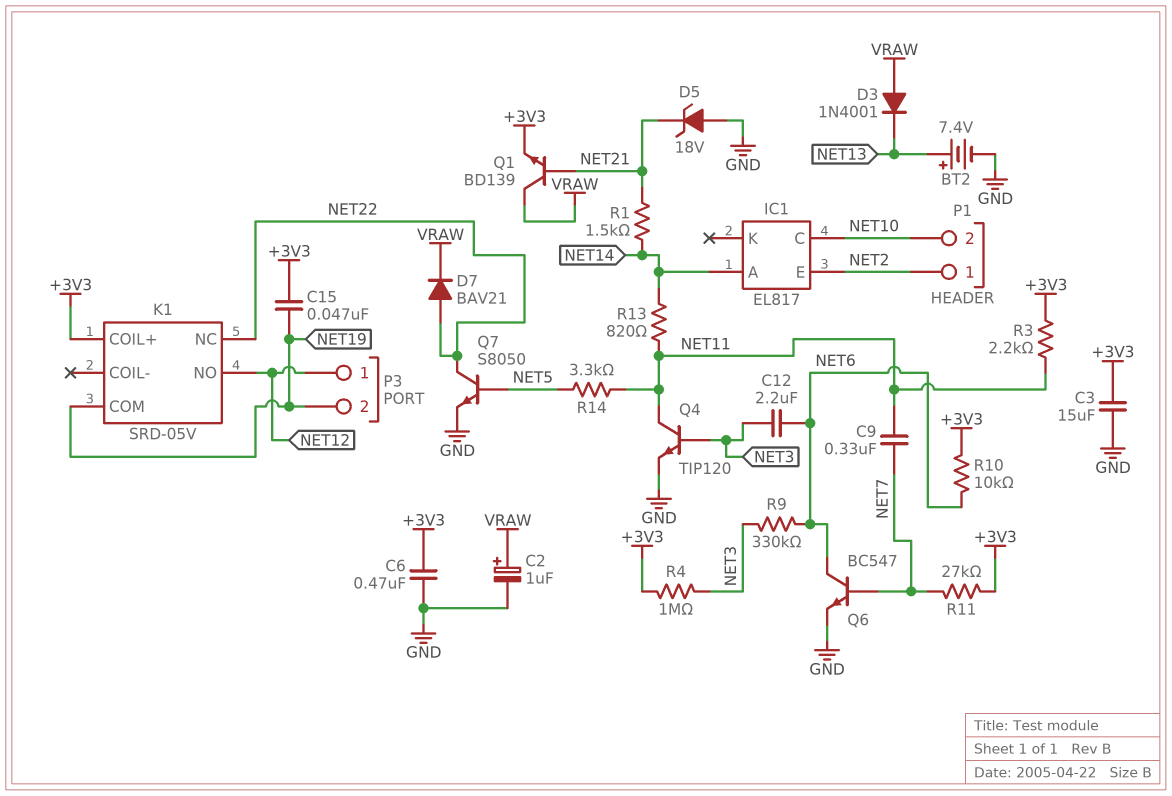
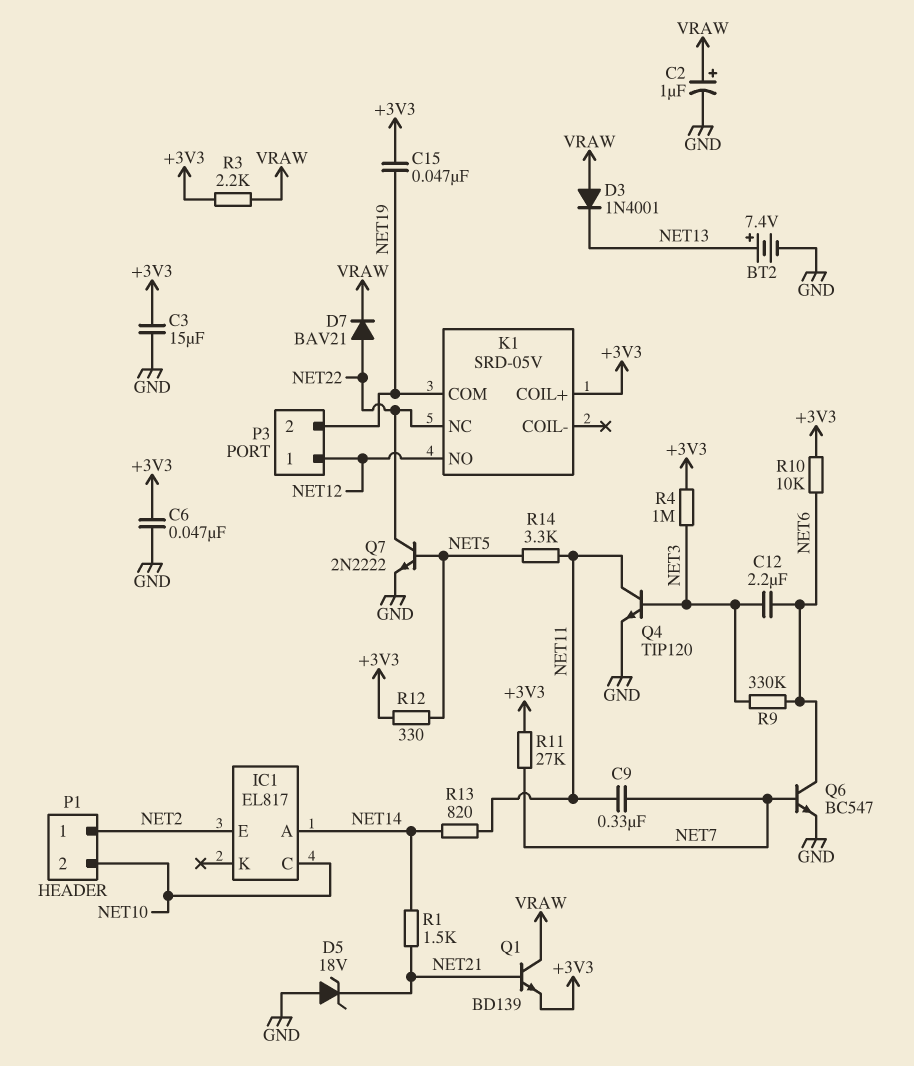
C6: 470nF (+3V3, GND) -> 47nF (+3V3, GND)
Q7: NPN S8050 (B NET5, C NET22, E GND) -> NPN 2N2222 (B NET5, C NET22, E GND)
R3: 2.2k (+3V3, NET11) -> 2.2k (+3V3, VRAW)
R12: none -> 330 (+3V3, NET5)

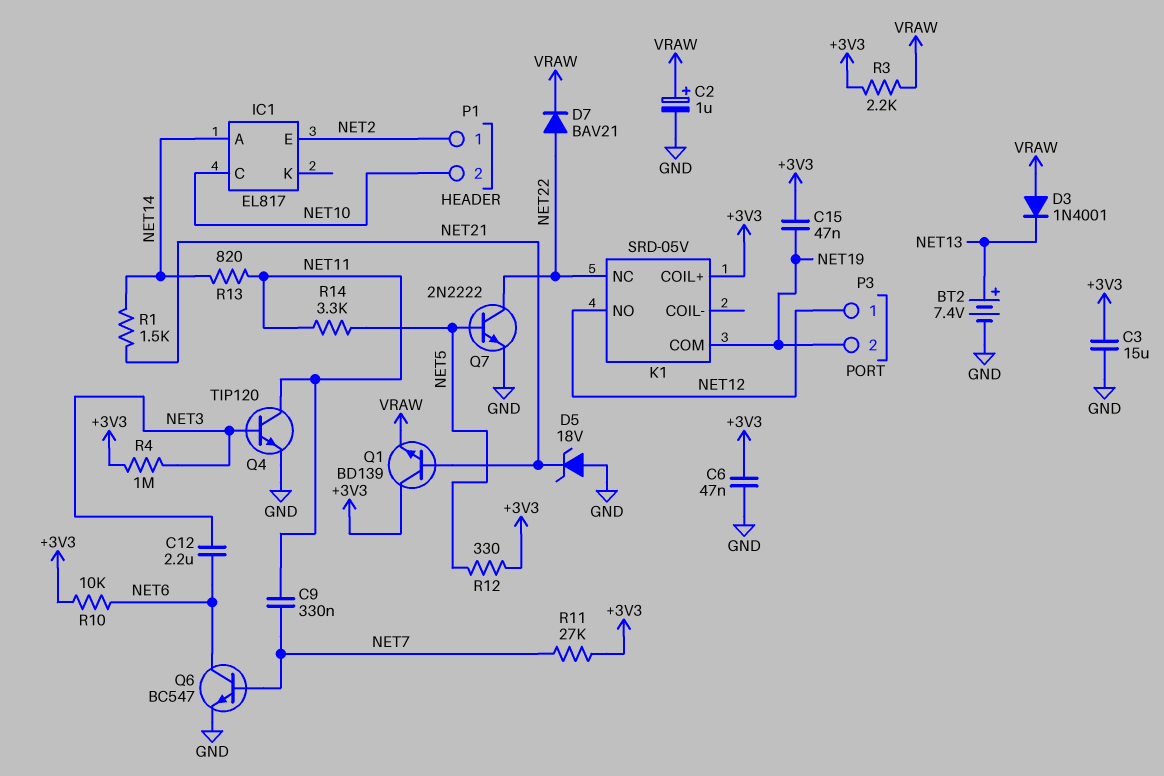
Q1: NPN BD139 (B NET21, C VRAW, E +3V3) -> NPN BD139 (B NET21, C +3V3, E VRAW)
R9: 330k (NET3, NET6) -> none

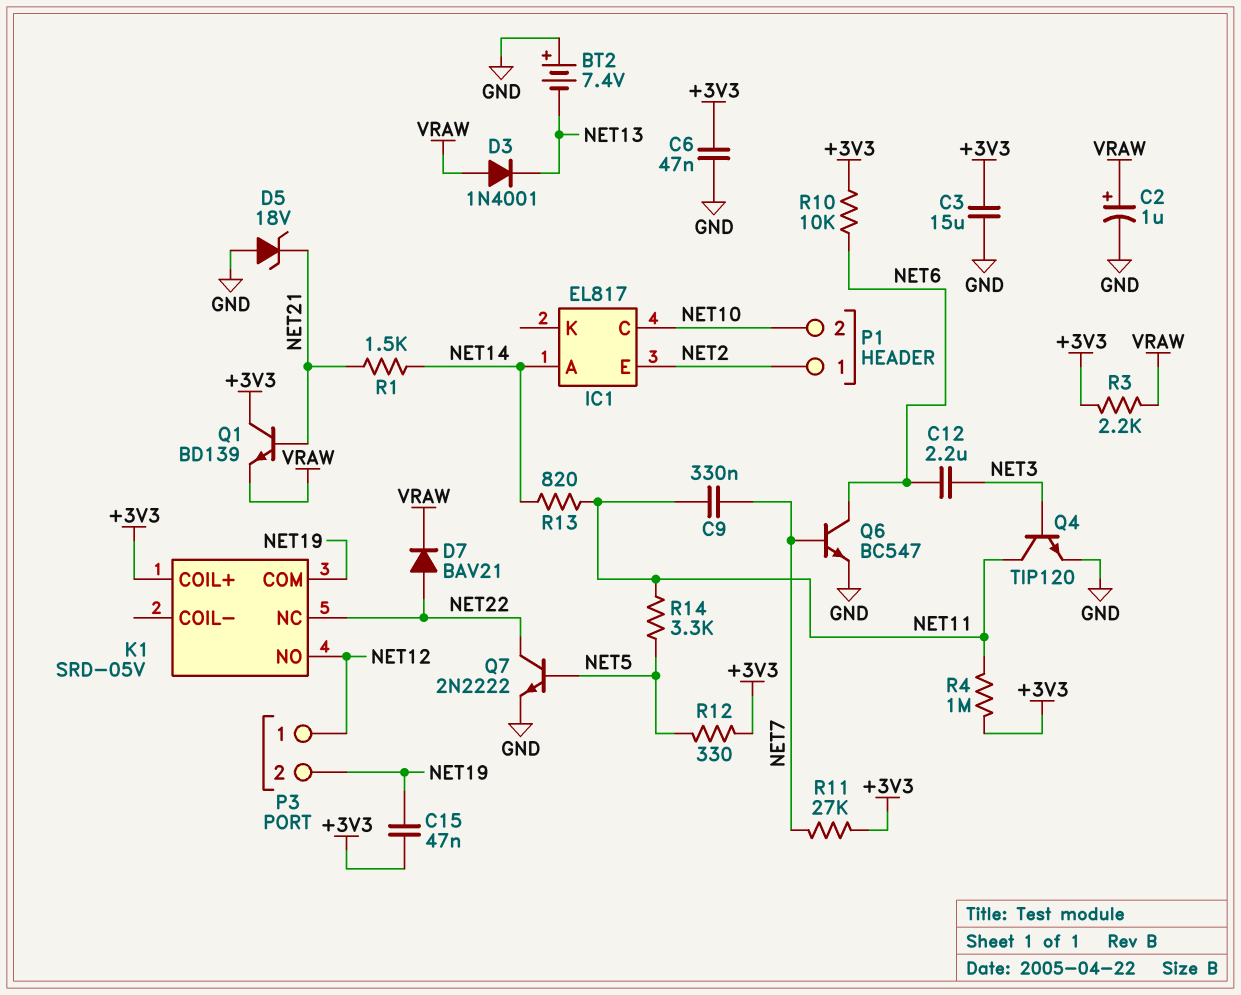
BT2: 7.4V (plus NET13, minus GND) -> 7.4V (plus GND, minus NET13)
R4: 1M (+3V3, NET3) -> 1M (+3V3, NET11)

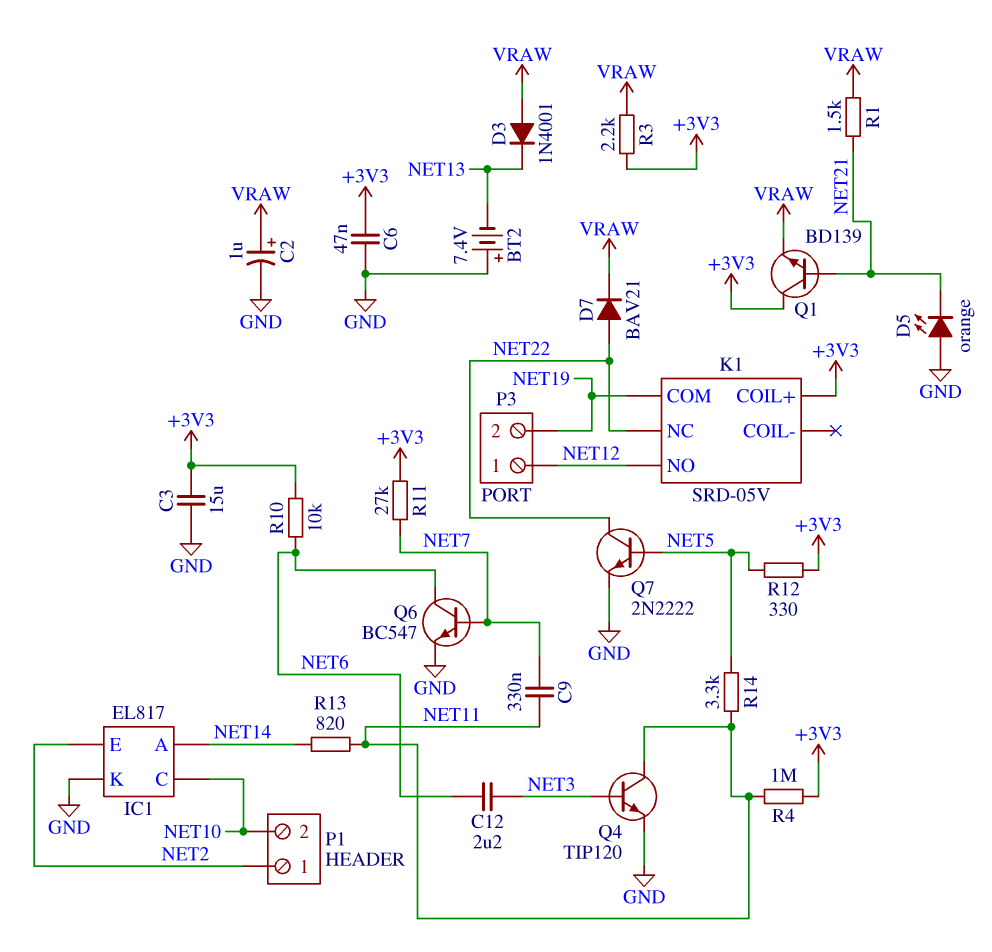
C15: 47nF (+3V3, NET19) -> none
D5: zener 18V (A GND, K NET21) -> LED orange (A GND, K NET21)
IC1 pin K: none -> GND
R1: 1.5k (NET14, NET21) -> 1.5k (NET21, VRAW)

